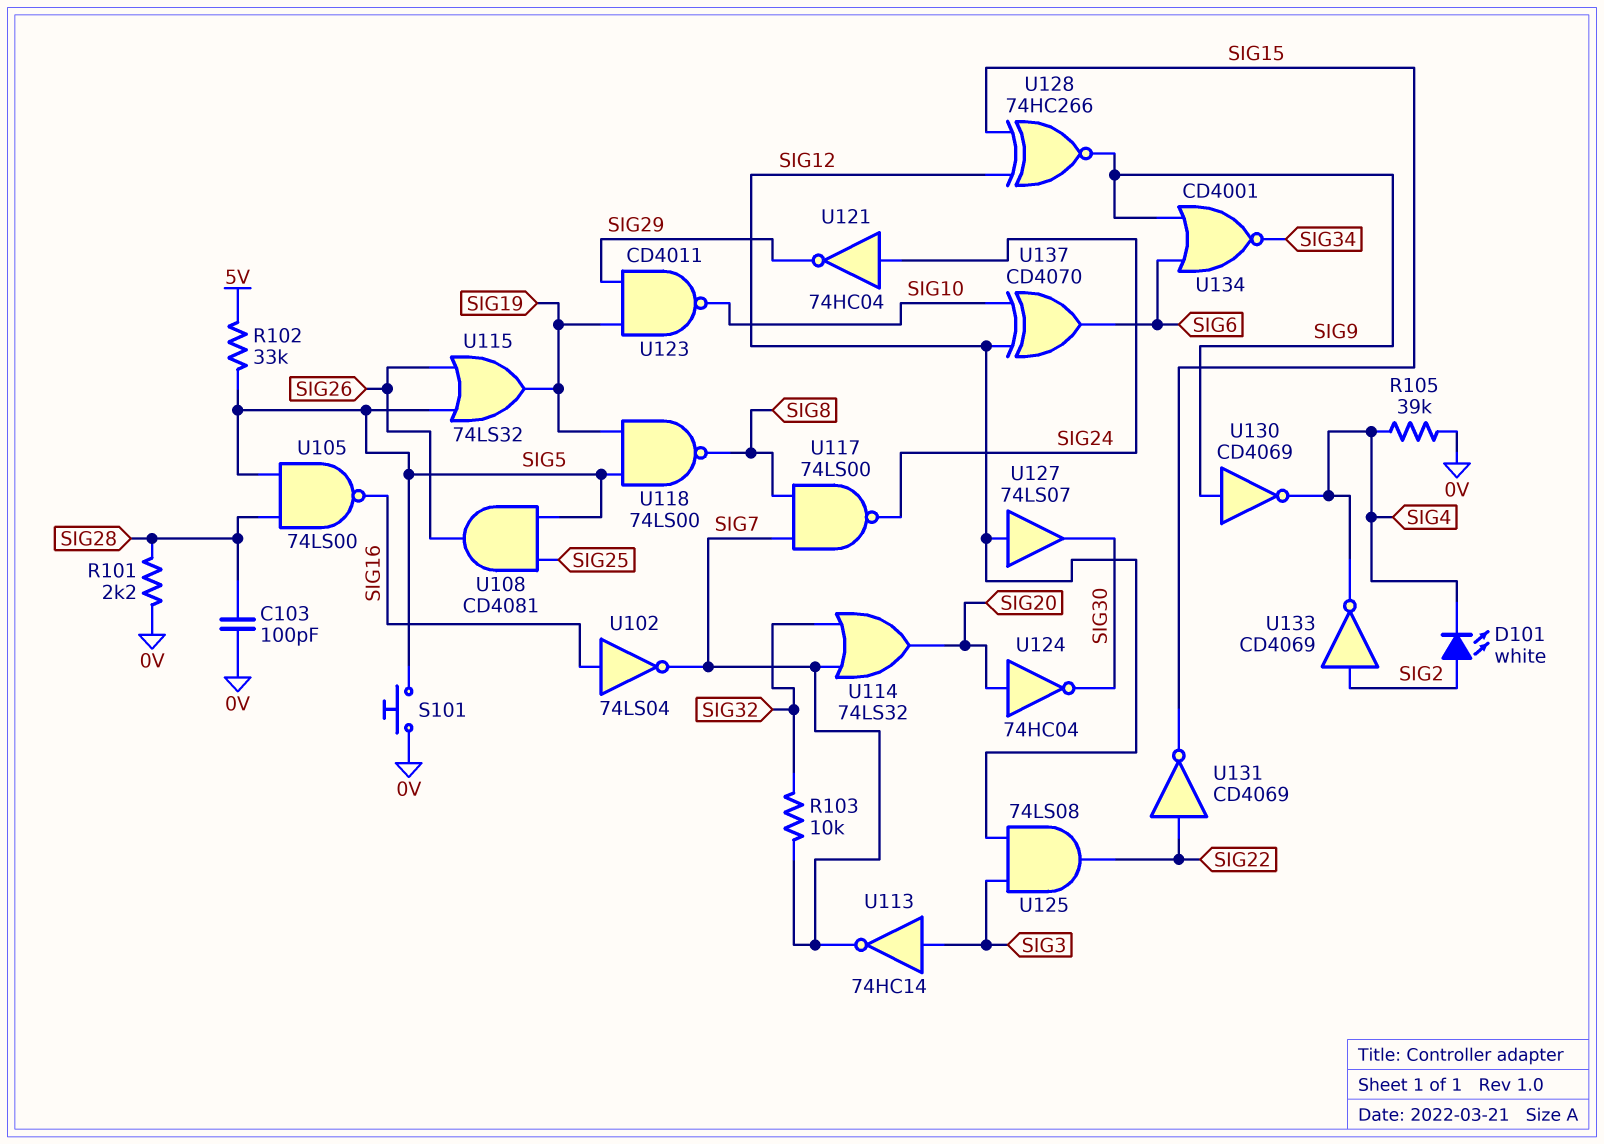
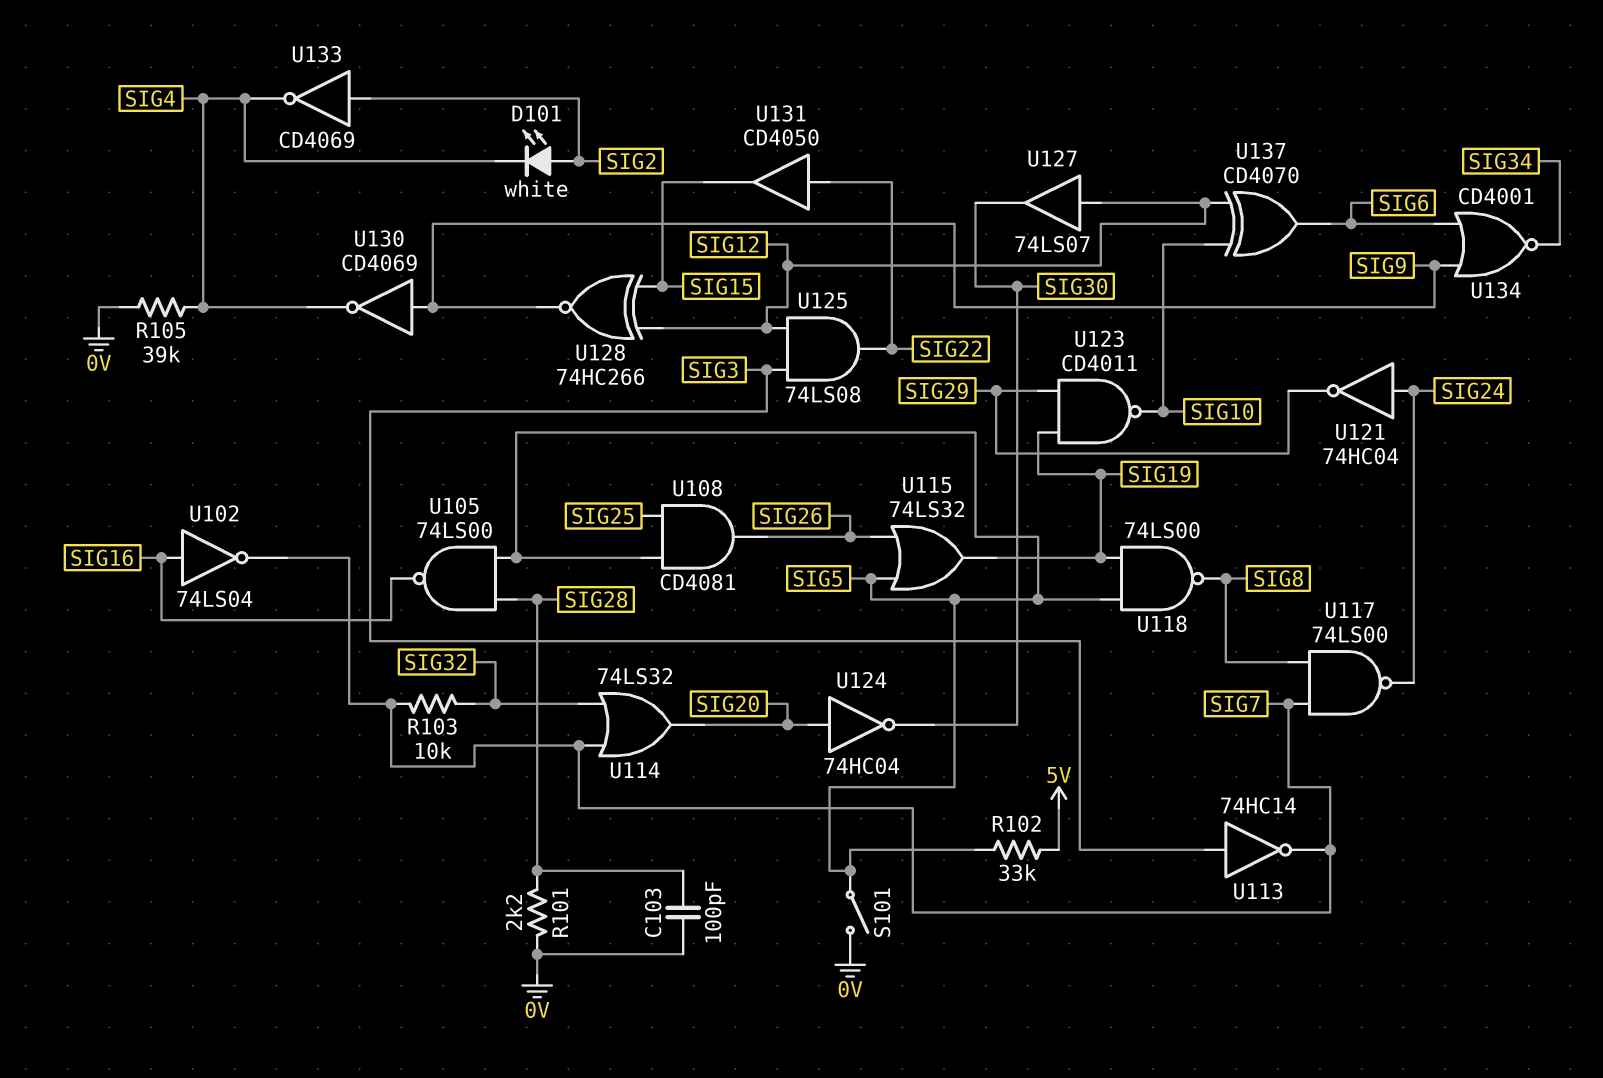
S101: button (0V, SIG5) -> switch (0V, SIG5)
U131: NOT CD4069 (in SIG22, out SIG15) -> buffer CD4050 (in SIG22, out SIG15)

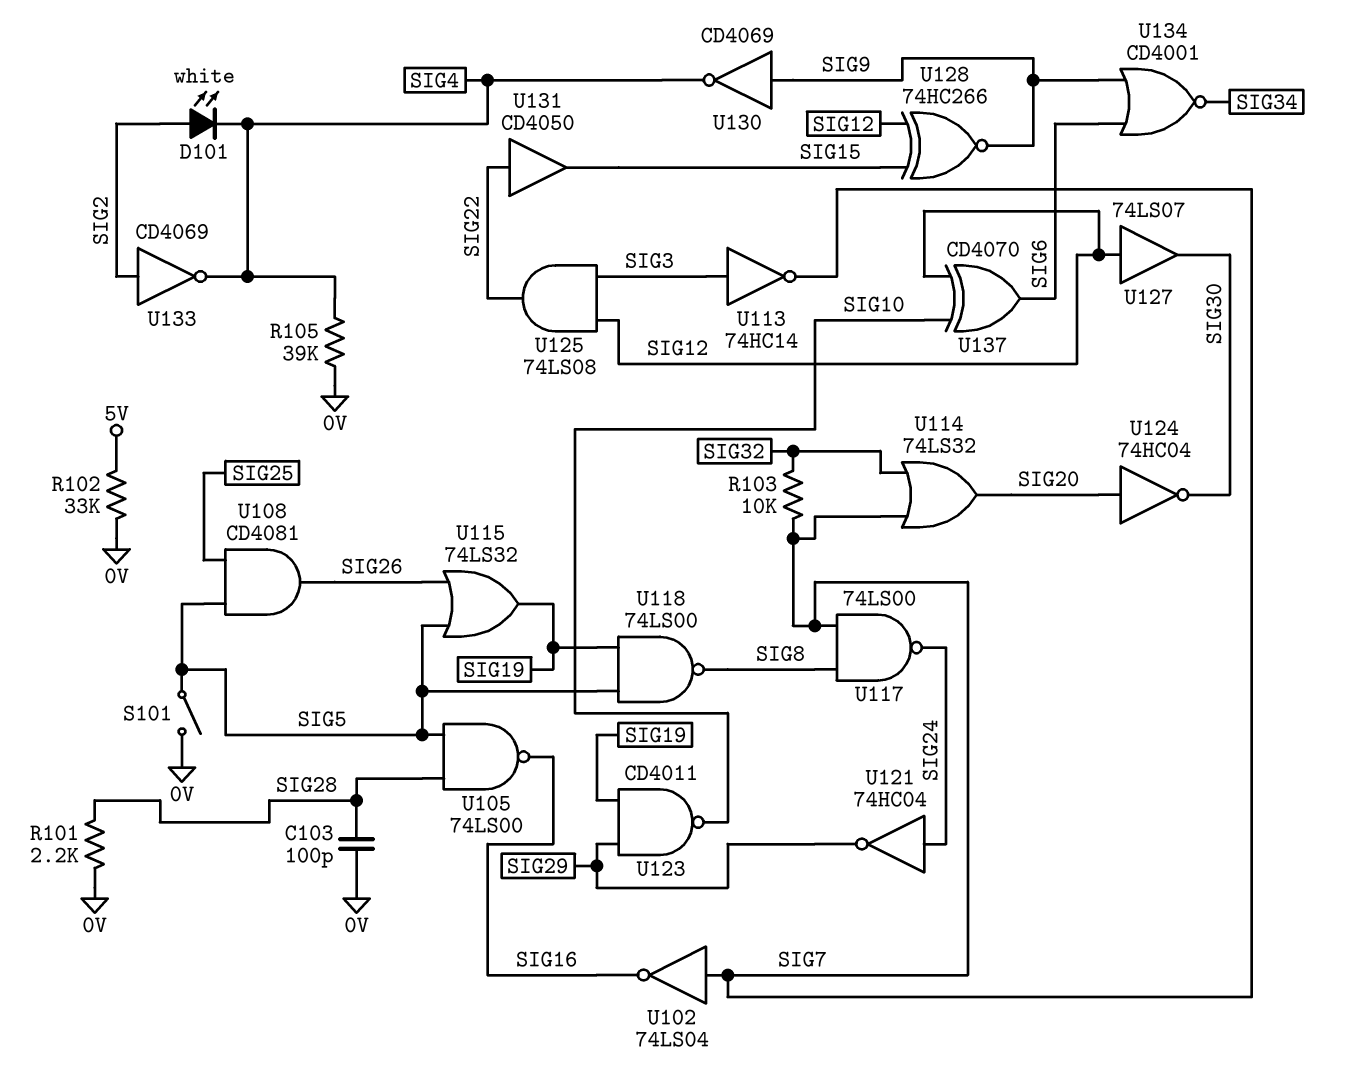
R102: 33k (5V, SIG5) -> 33k (0V, 5V)
U102: NOT 74LS04 (in SIG16, out SIG7) -> NOT 74LS04 (in SIG7, out SIG16)

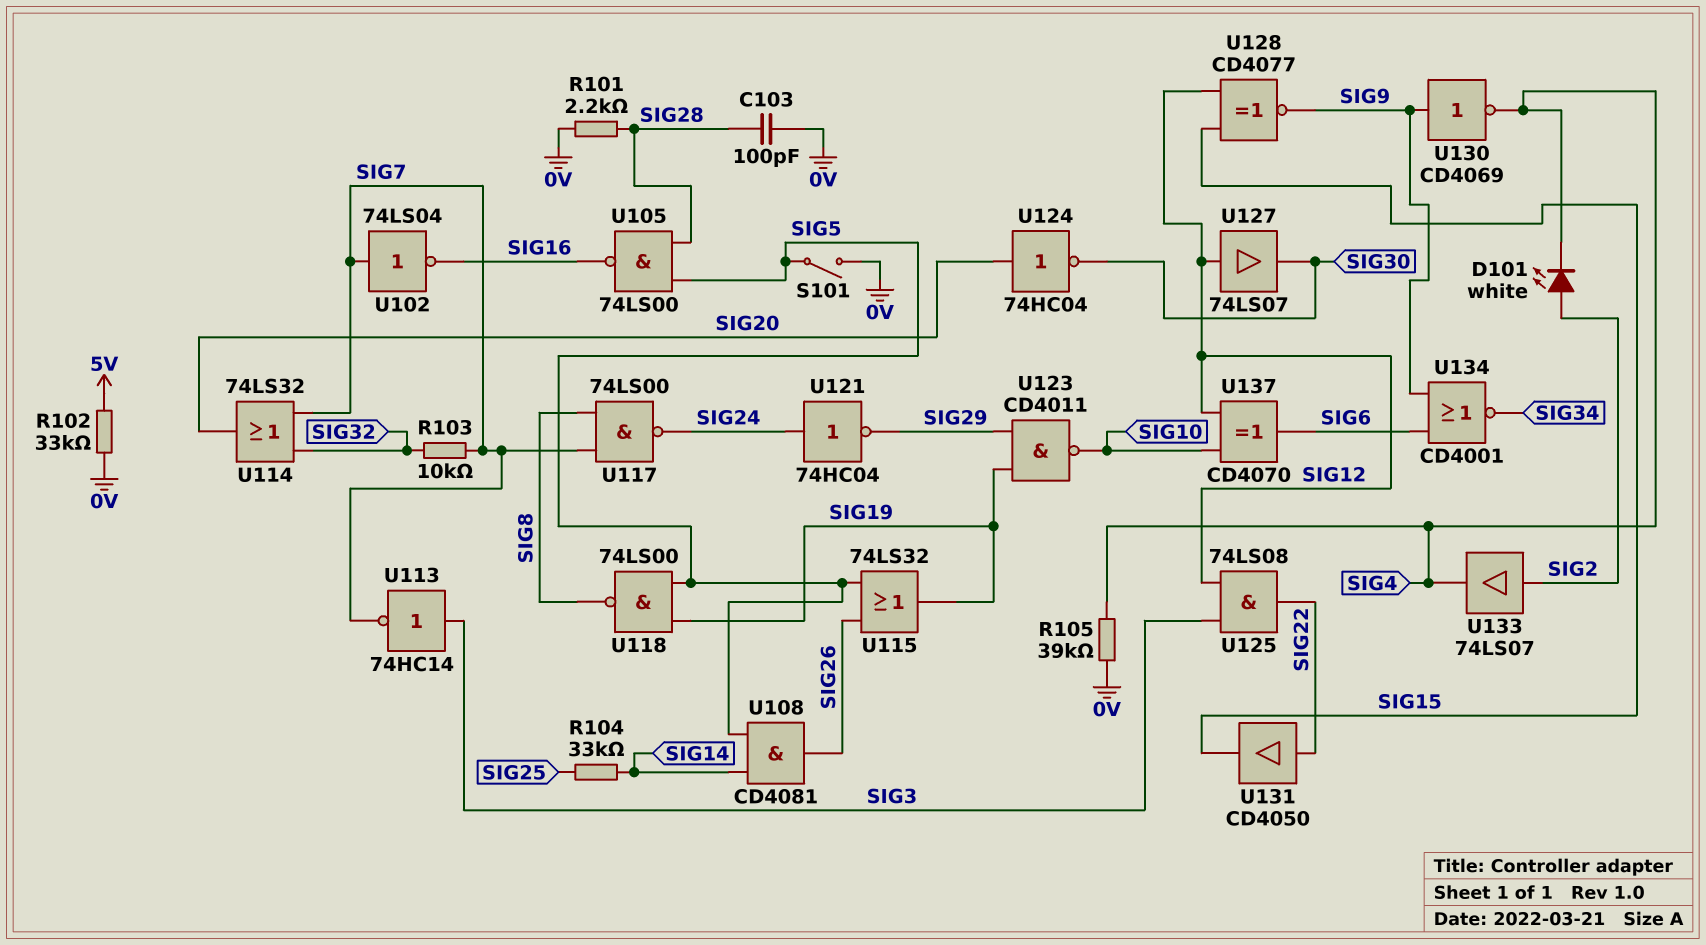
R104: none -> 33k (SIG14, SIG25)
U108: AND CD4081 (in SIG5, in SIG25, out SIG26) -> AND CD4081 (in SIG5, in SIG14, out SIG26)
U128: XNOR 74HC266 (in SIG12, in SIG15, out SIG9) -> XNOR CD4077 (in SIG12, in SIG15, out SIG9)
U133: NOT CD4069 (in SIG2, out SIG4) -> buffer 74LS07 (in SIG2, out SIG4)

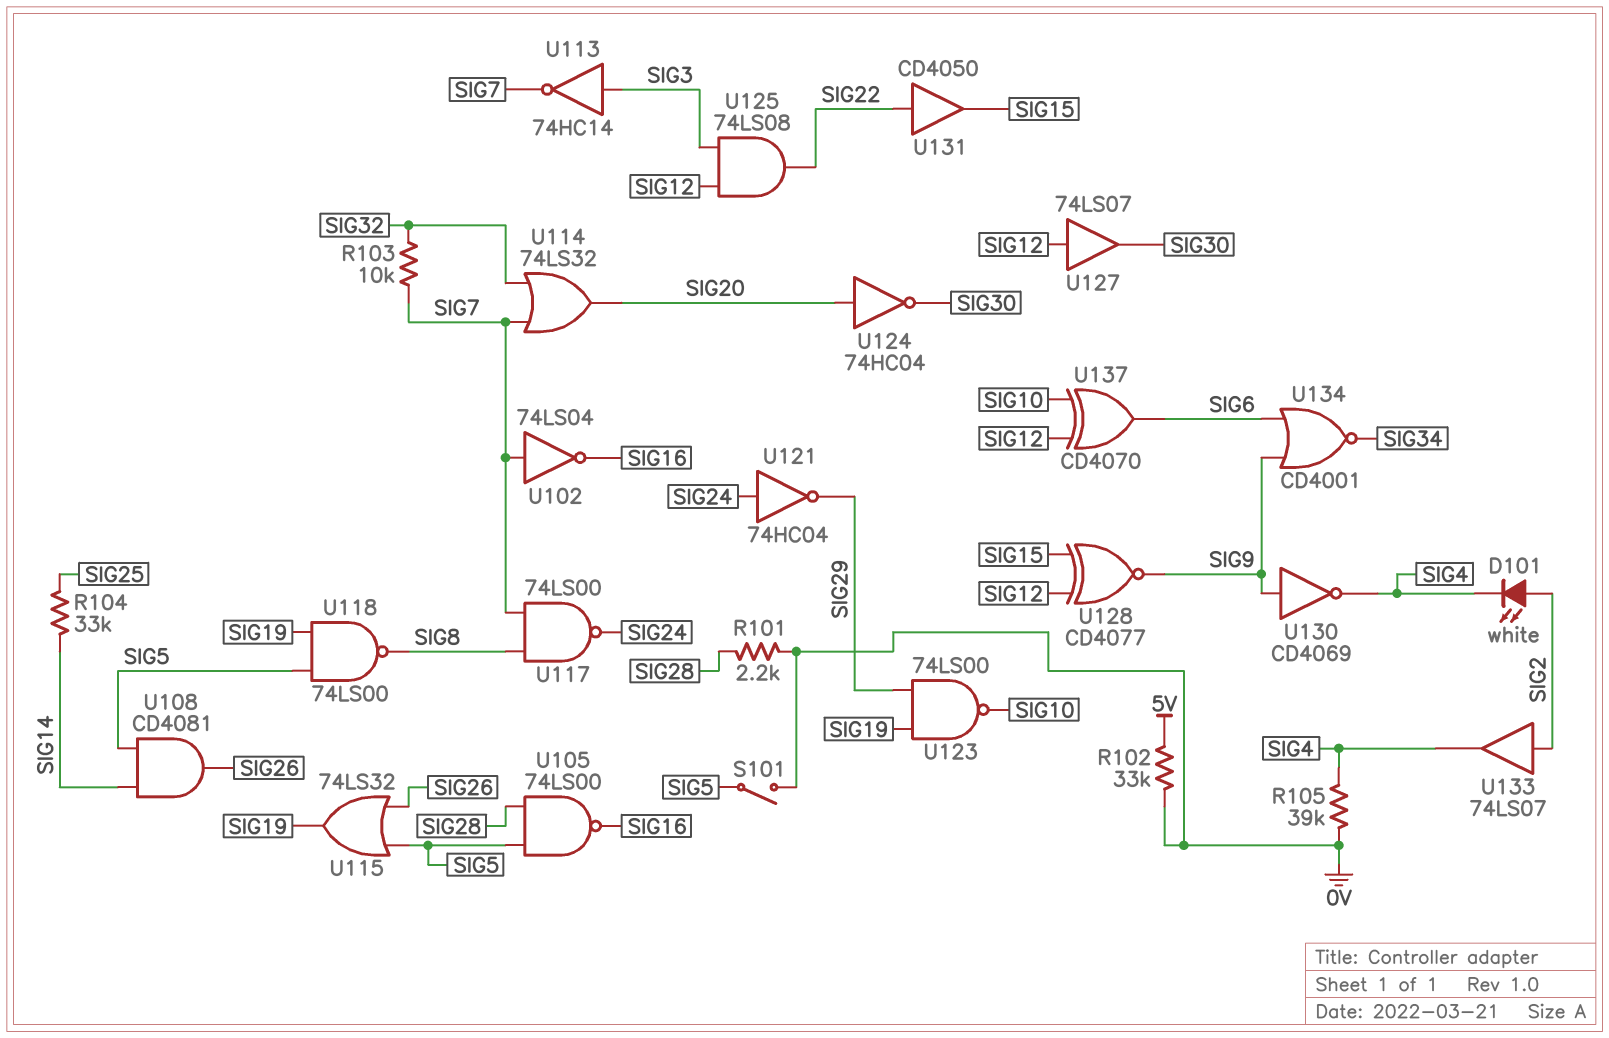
C103: 100pF (0V, SIG28) -> none
U123: NAND CD4011 (in SIG19, in SIG29, out SIG10) -> NAND 74LS00 (in SIG19, in SIG29, out SIG10)

